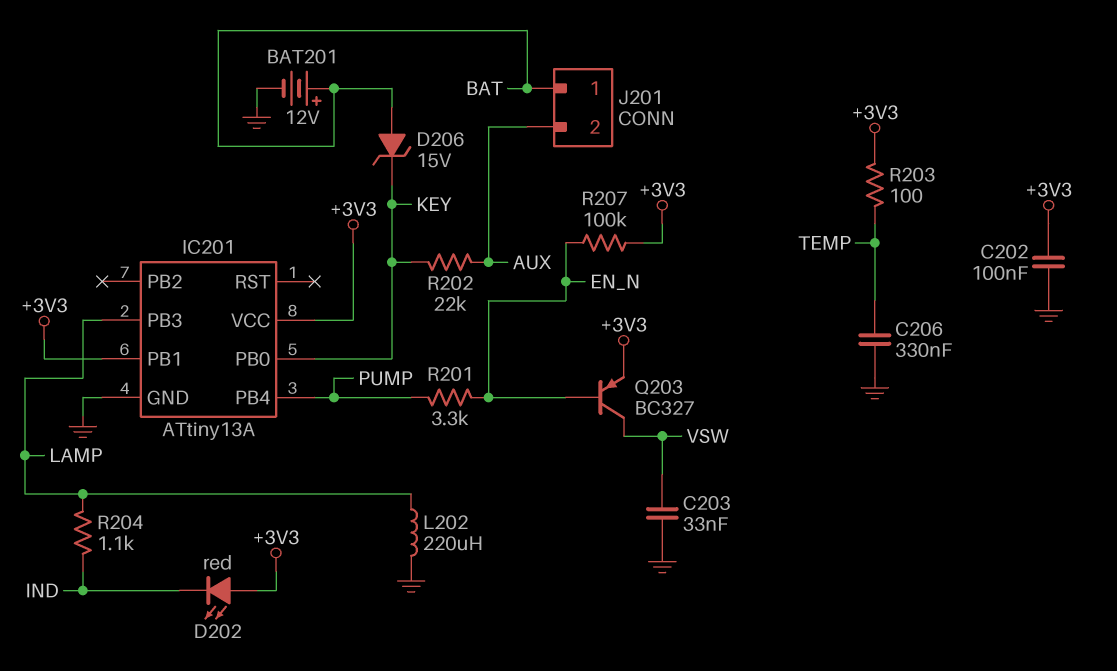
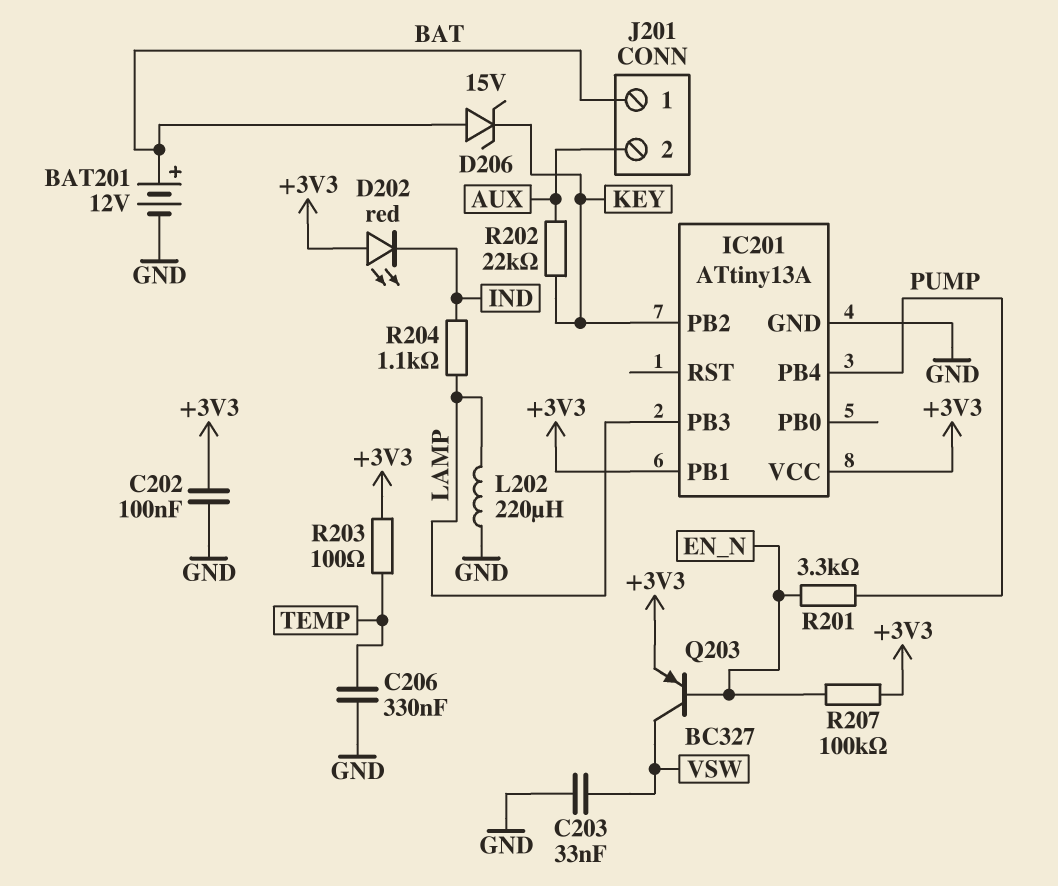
IC201 pin PB0: KEY -> none
IC201 pin PB2: none -> KEY

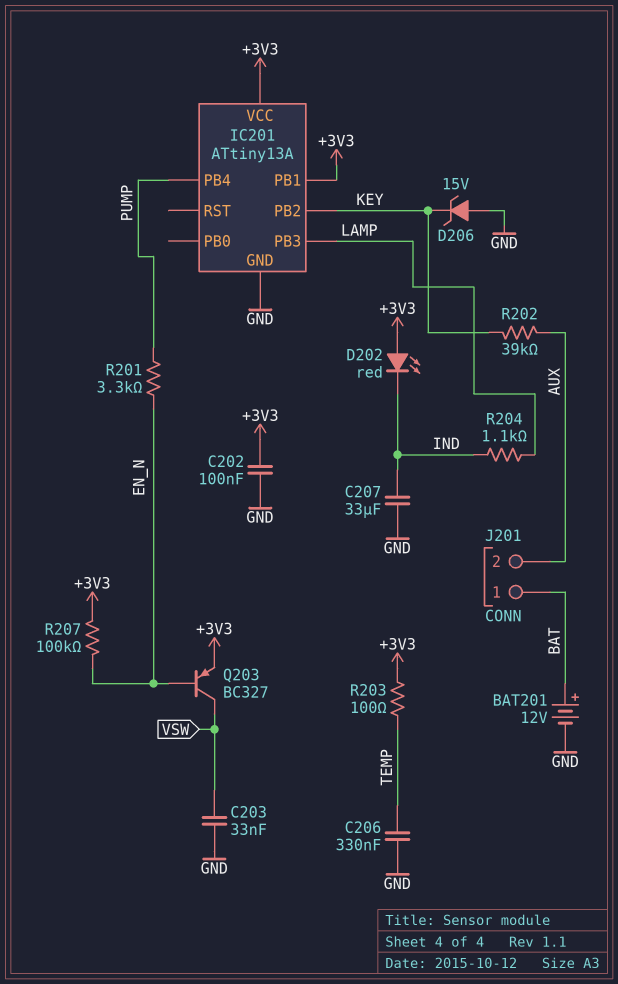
C207: none -> 33uF (GND, IND)
D206: zener 15V (A BAT, K KEY) -> zener 15V (A GND, K KEY)
L202: 220uH (GND, LAMP) -> none
R202: 22k (AUX, KEY) -> 39k (AUX, KEY)

